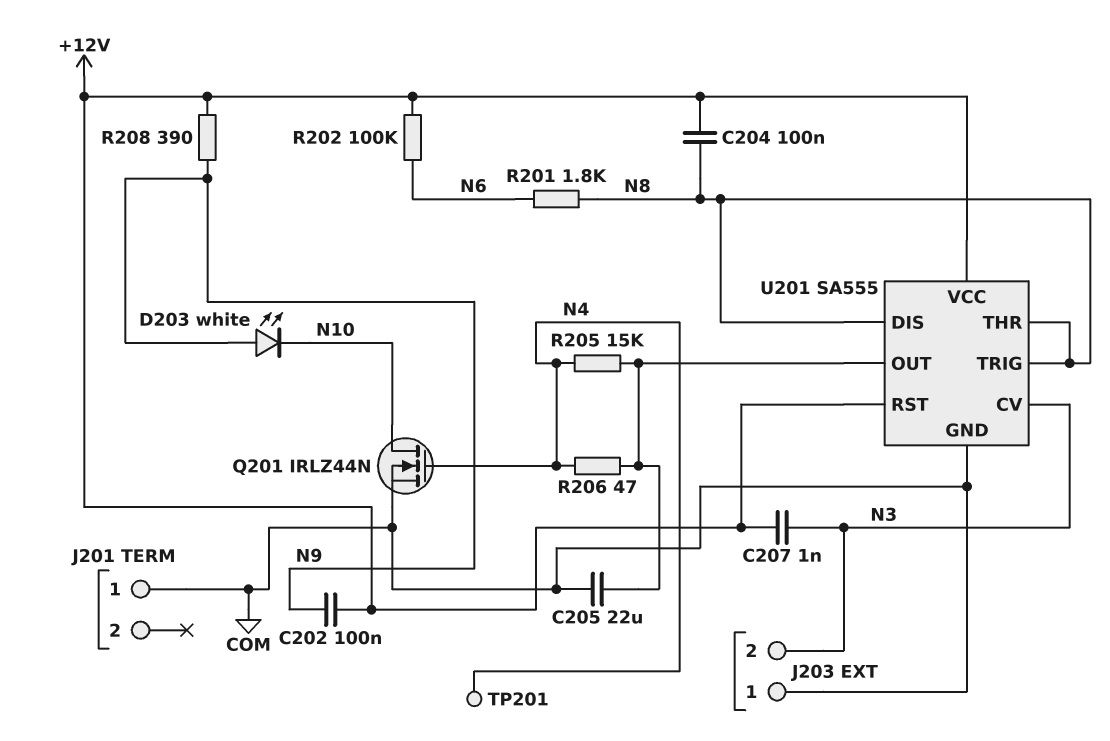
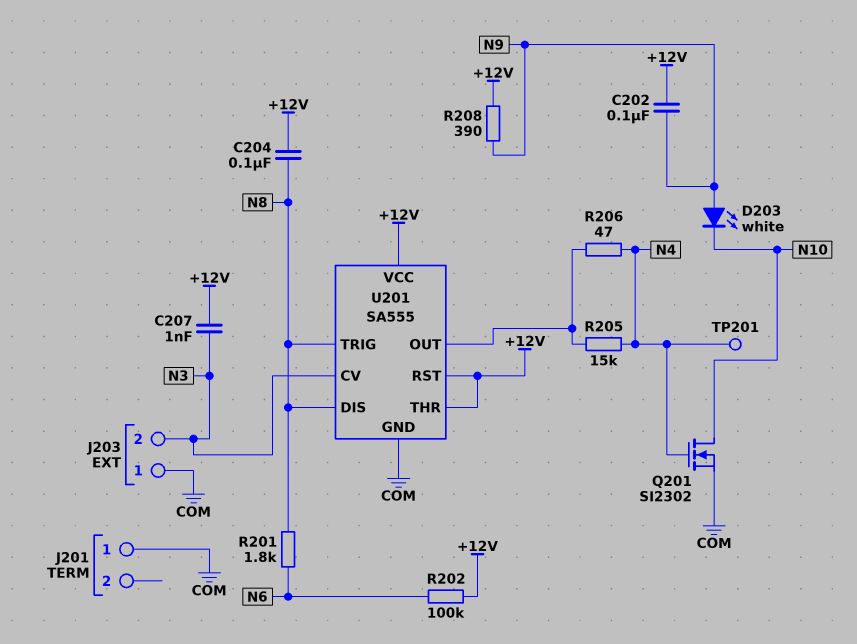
C205: 22uF (COM, U201/OUT) -> none
Q201: NMOS IRLZ44N (G N4, D N10, S COM) -> NMOS SI2302 (G N4, D N10, S COM)
U201 pin THR: N8 -> +12V

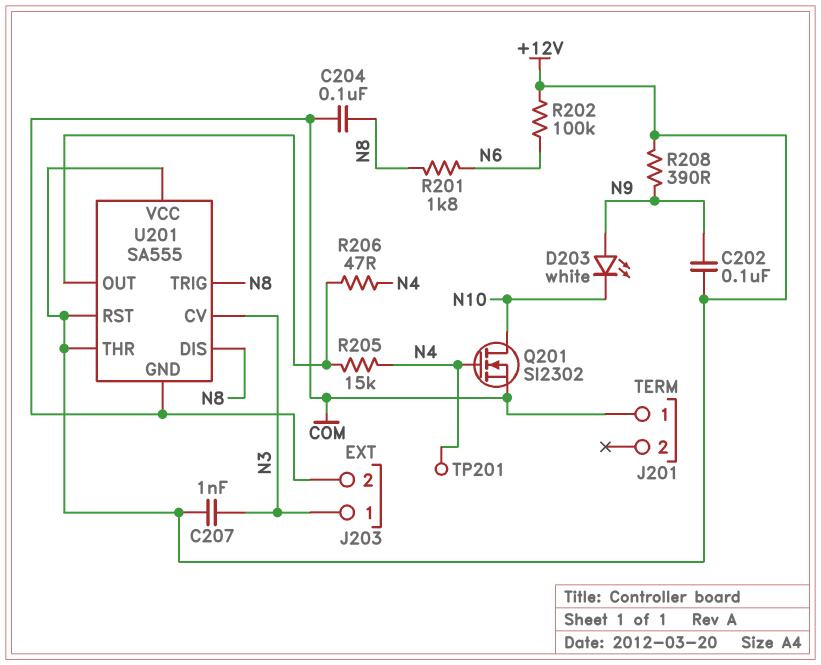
C204: 100nF (+12V, N8) -> 100nF (COM, N8)
J203 pin 1: COM -> N3
J203 pin 2: N3 -> COM

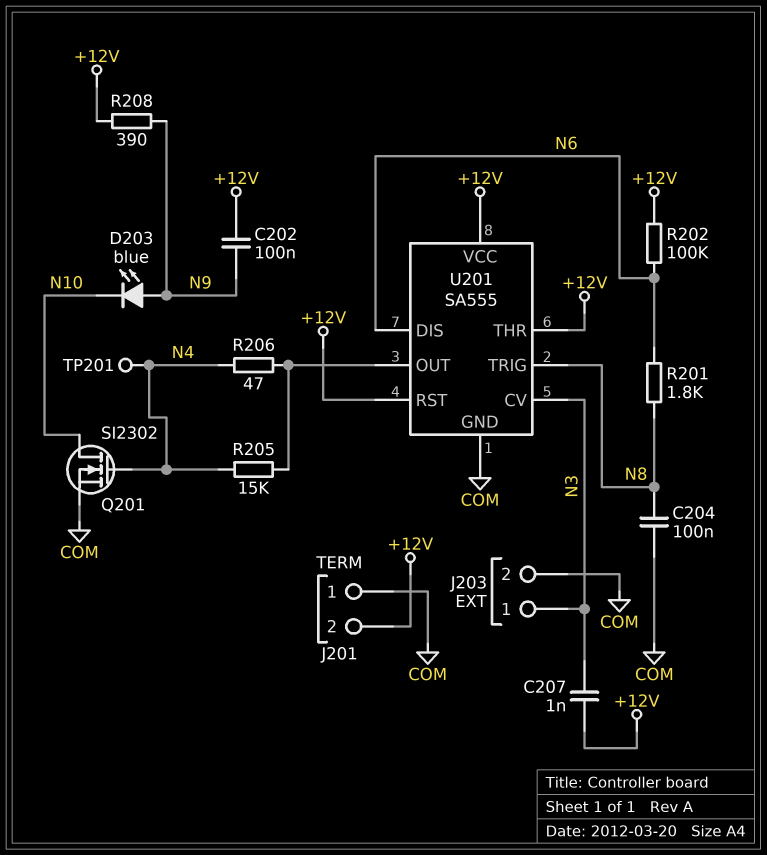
D203: LED white (A N9, K N10) -> LED blue (A N9, K N10)
J201 pin 2: none -> +12V
U201 pin DIS: N8 -> N6

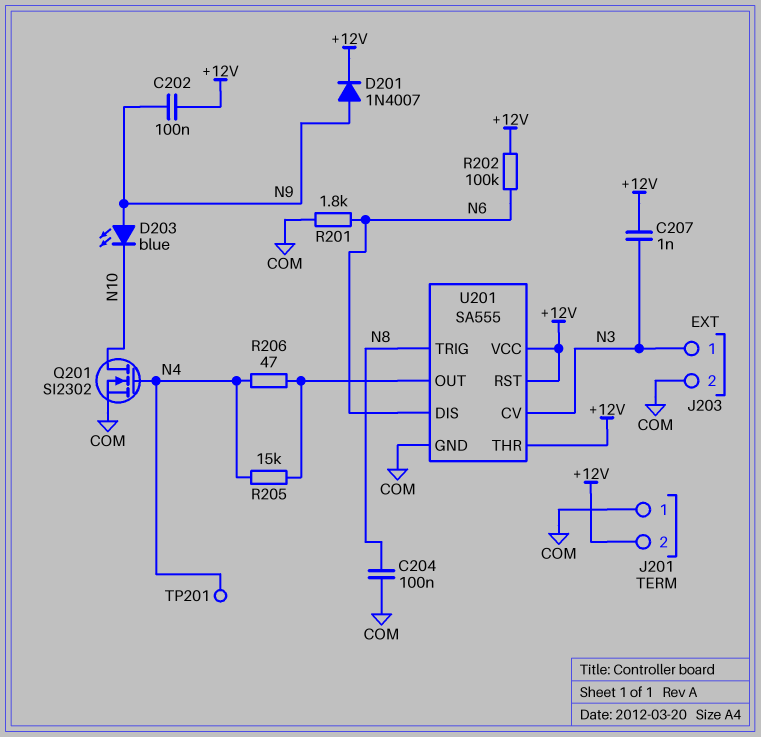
D201: none -> diode 1N4007 (A N9, K +12V)
R201: 1.8k (N6, N8) -> 1.8k (COM, N6)
R208: 390 (+12V, N9) -> none

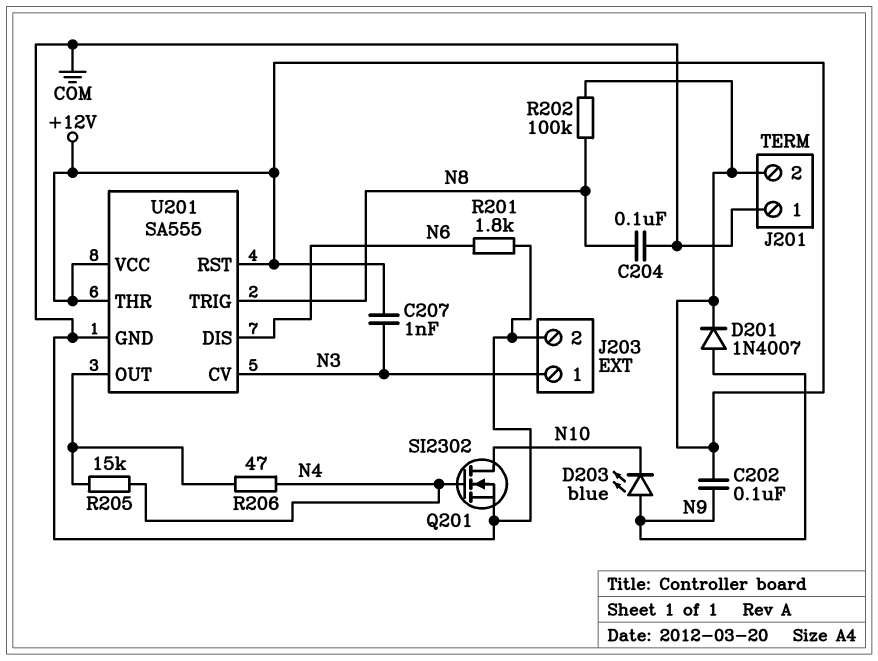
R202: 100k (+12V, N6) -> 100k (+12V, N8)
TP201: test point (N4) -> none

